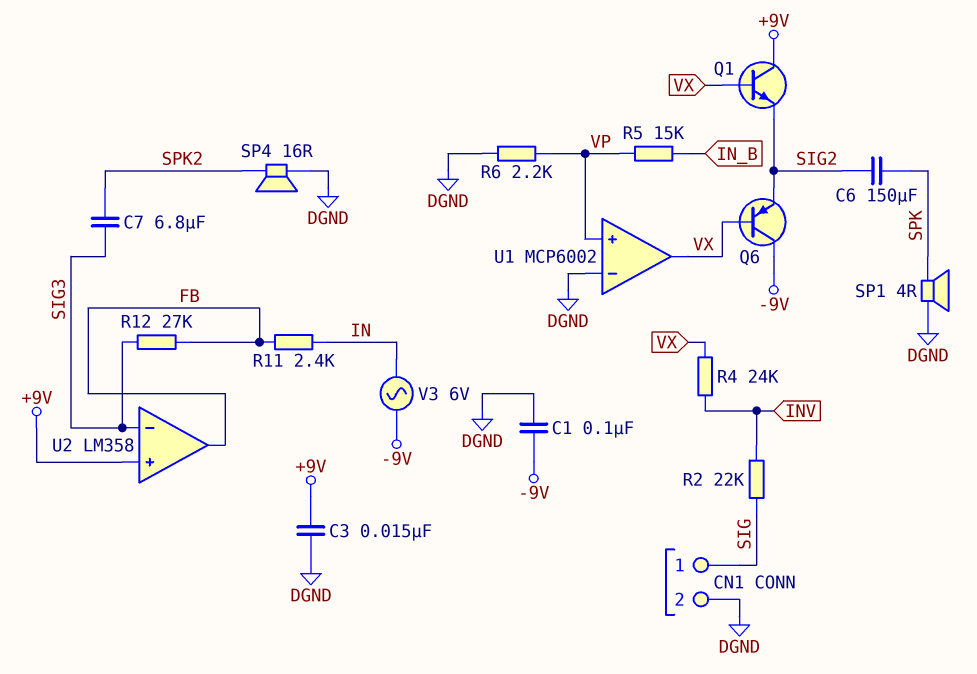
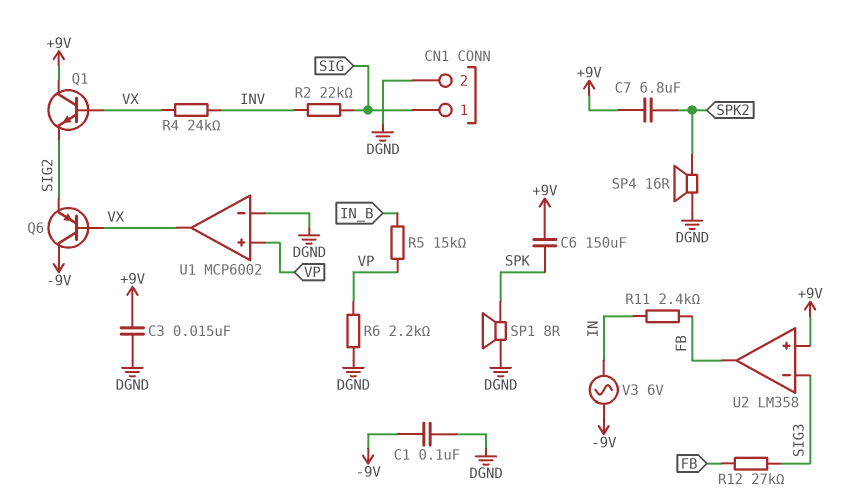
C6: 150uF (SIG2, SPK) -> 150uF (+9V, SPK)
C7: 6.8uF (SIG3, SPK2) -> 6.8uF (+9V, SPK2)
SP1: speaker 4R (DGND, SPK) -> speaker 8R (DGND, SPK)

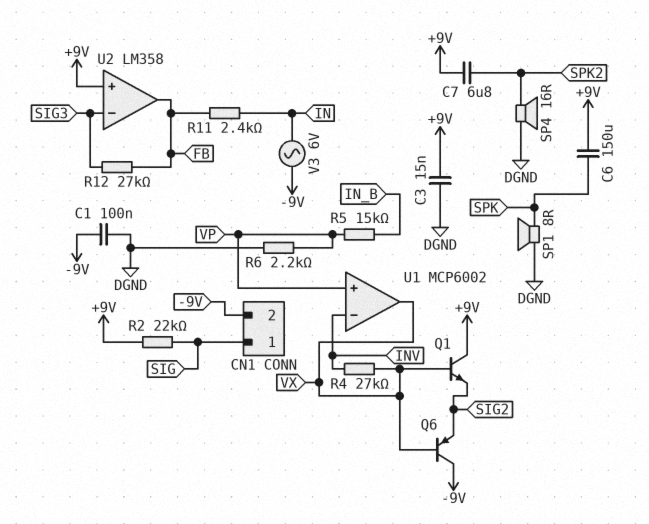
CN1 pin 2: DGND -> -9V
R2: 22k (INV, SIG) -> 22k (+9V, SIG)
R4: 24k (INV, VX) -> 27k (INV, VX)
U1 pin in-: DGND -> INV

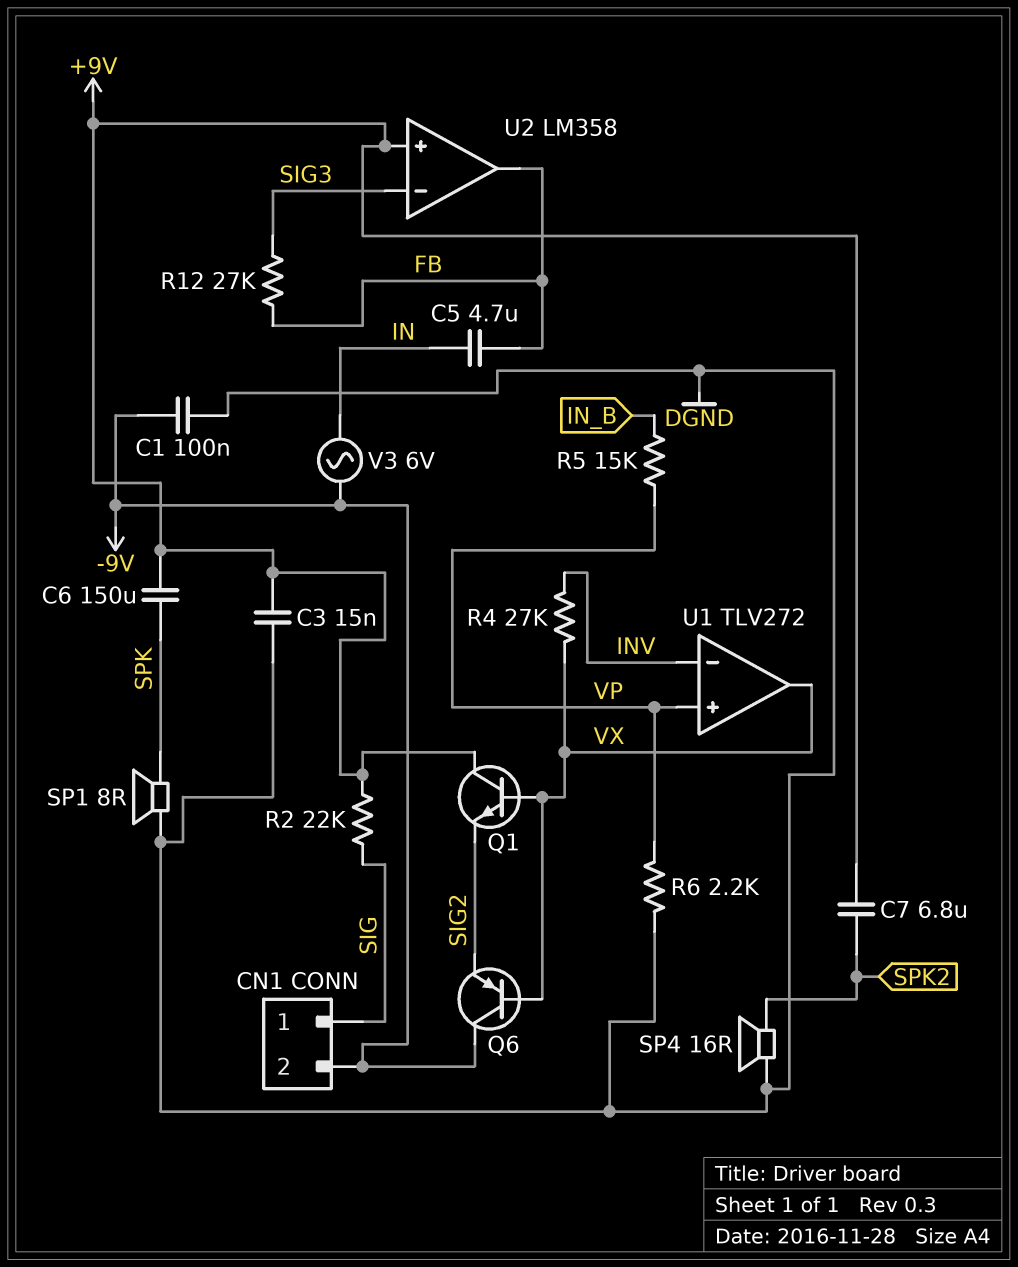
C5: none -> 4.7uF (FB, IN)
R11: 2.4k (FB, IN) -> none
U1: MCP6002 -> TLV272

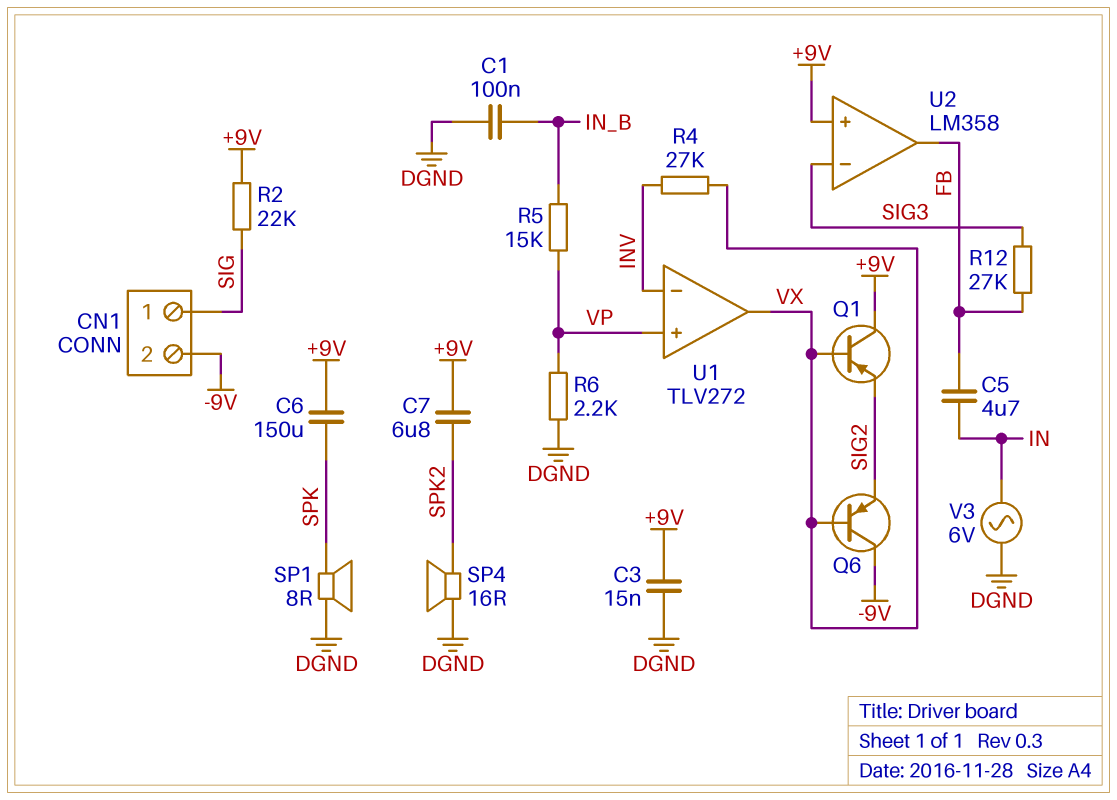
C1: 100nF (-9V, DGND) -> 100nF (DGND, IN_B)
Q1: NPN (B VX, C +9V, E SIG2) -> PNP (B VX, C +9V, E SIG2)
V3: AC 6V (-9V, IN) -> AC 6V (DGND, IN)

